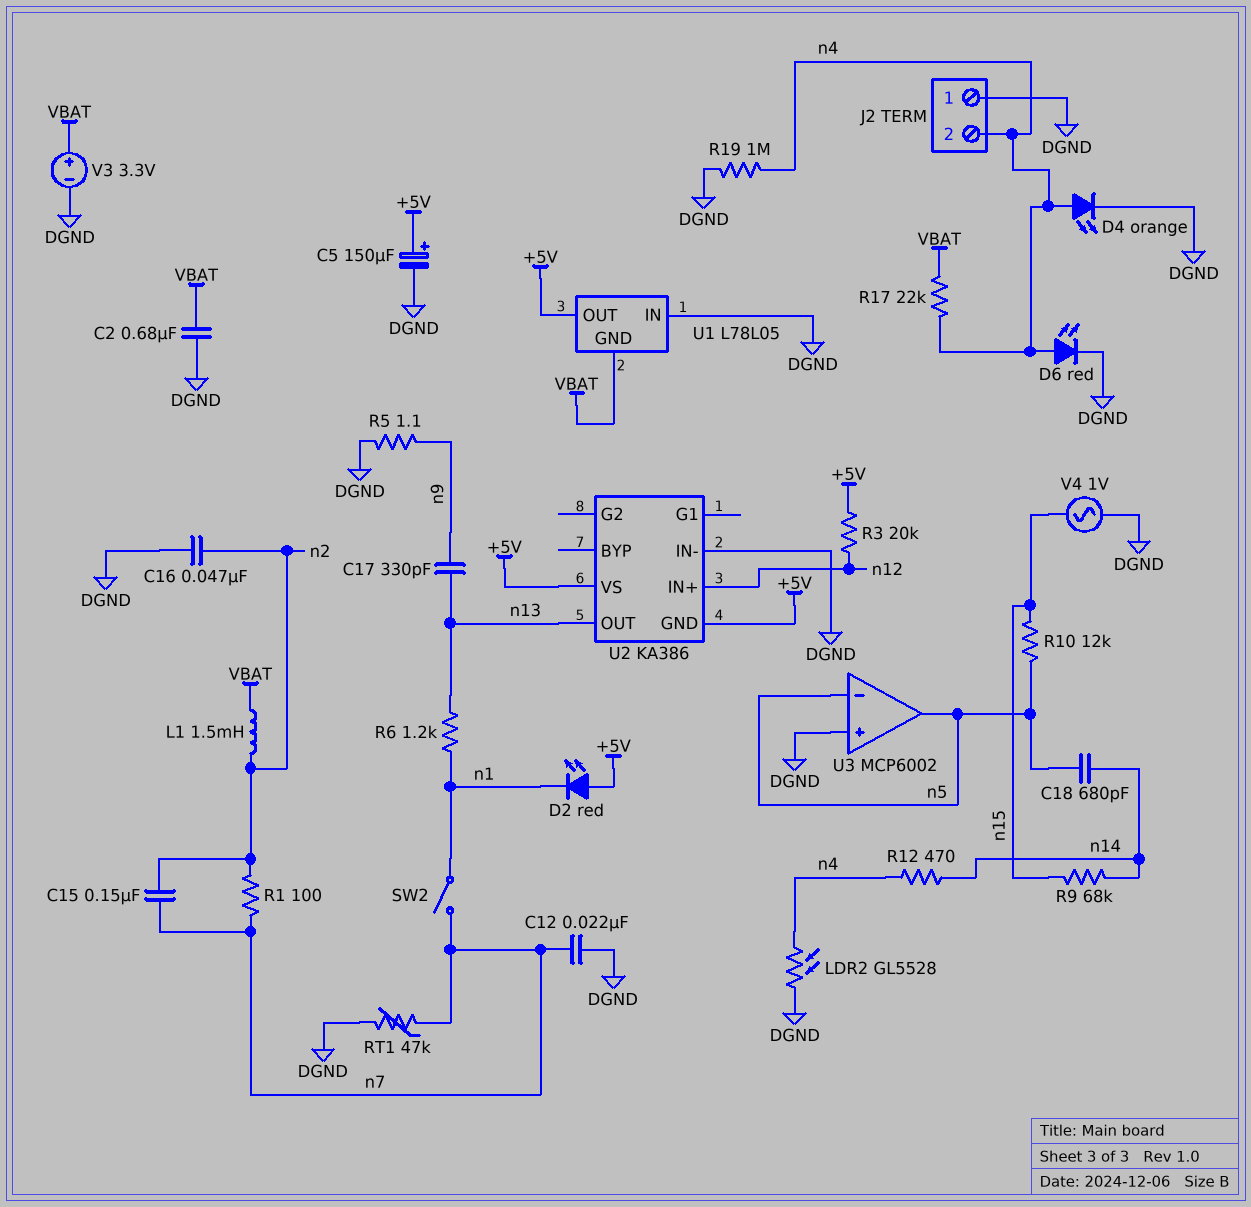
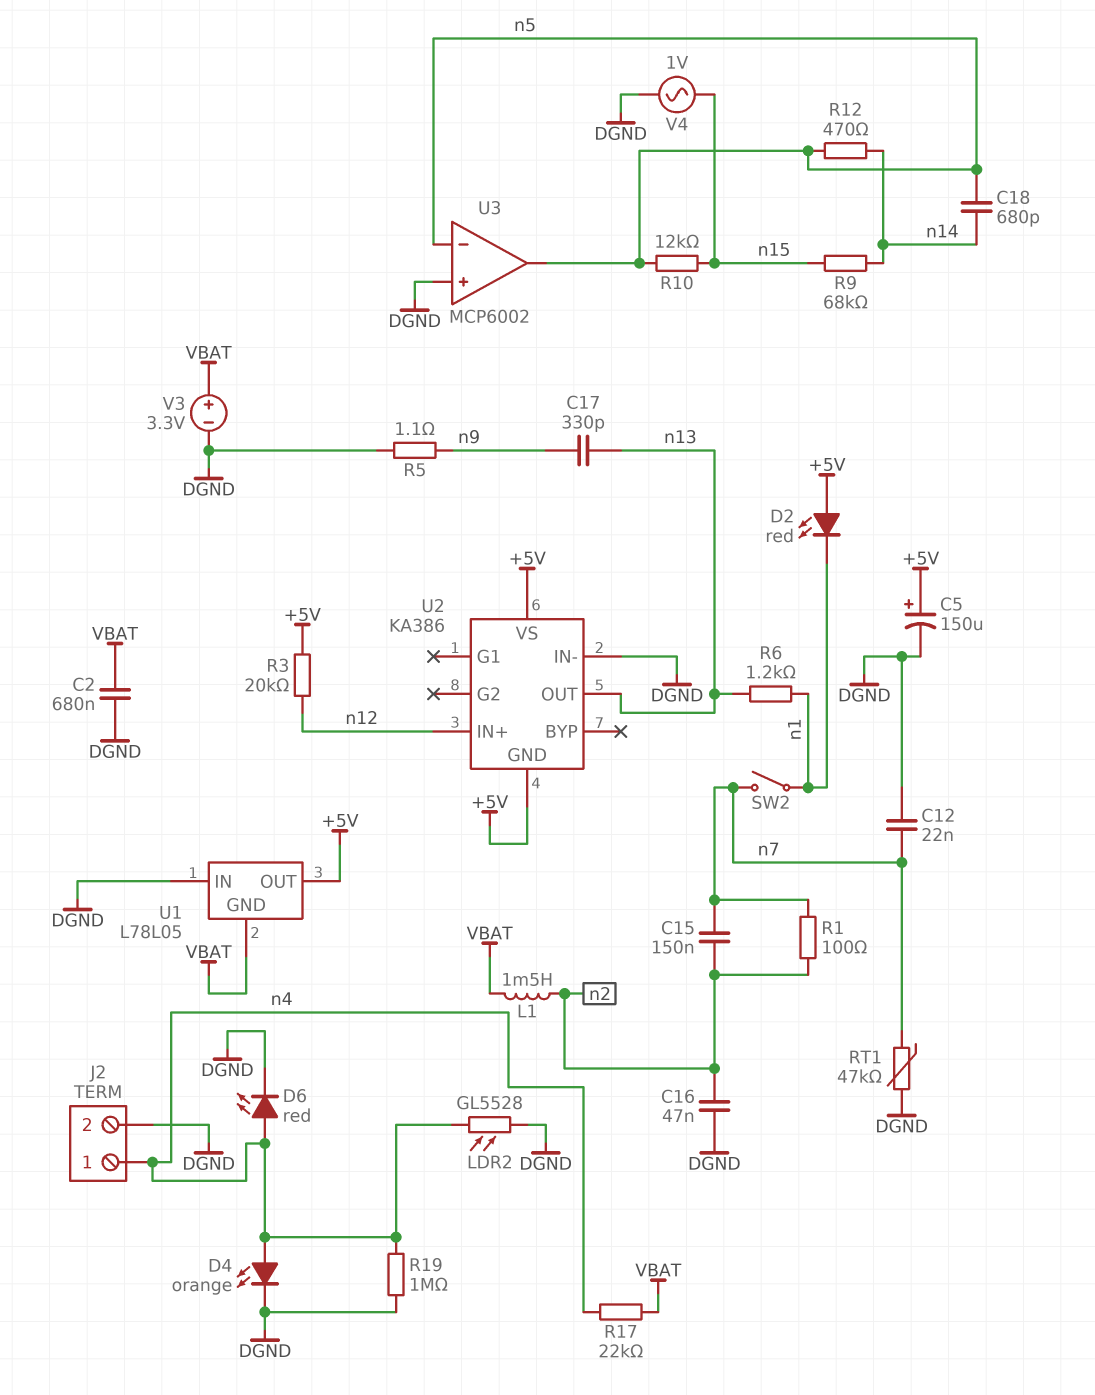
J2 pin 1: DGND -> n4
J2 pin 2: n4 -> DGND
R12: 470 (n4, n14) -> 470 (n5, n14)

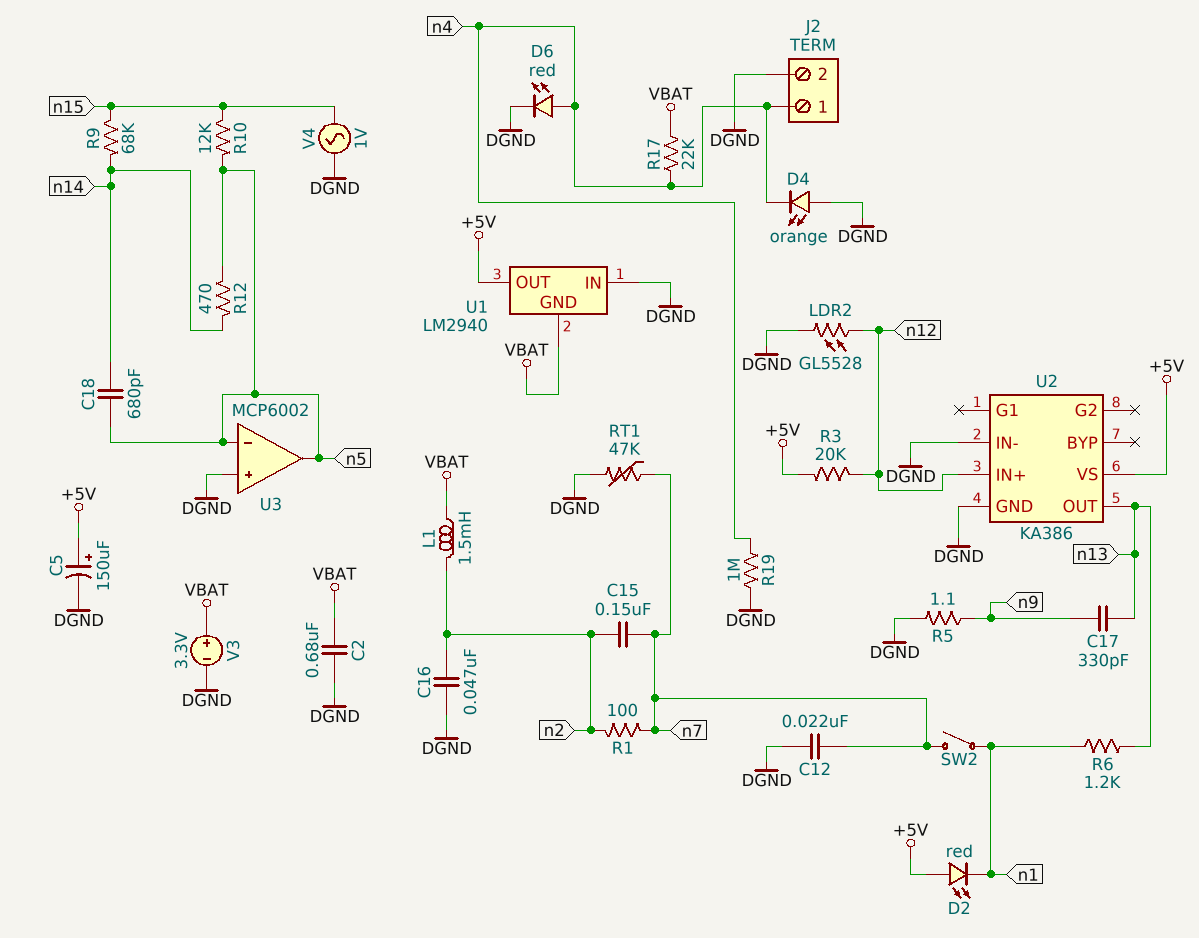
D4: LED orange (A n4, K DGND) -> LED orange (A DGND, K n4)
LDR2: GL5528 (DGND, n4) -> GL5528 (DGND, n12)
U1: L78L05 -> LM2940
U2 pin GND: +5V -> DGND

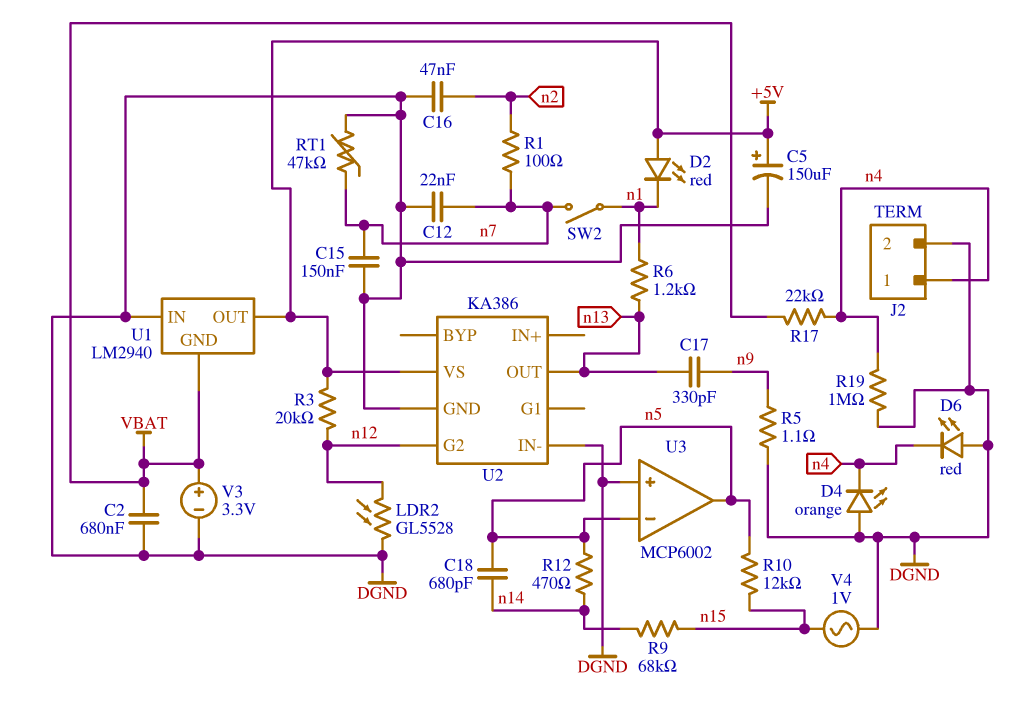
C15: 150nF (n2, n7) -> 150nF (DGND, n7)
D6: LED red (A n4, K DGND) -> LED red (A DGND, K n4)
L1: 1.5mH (VBAT, n2) -> none
U2 pin G2: none -> n12
U2 pin IN+: n12 -> none

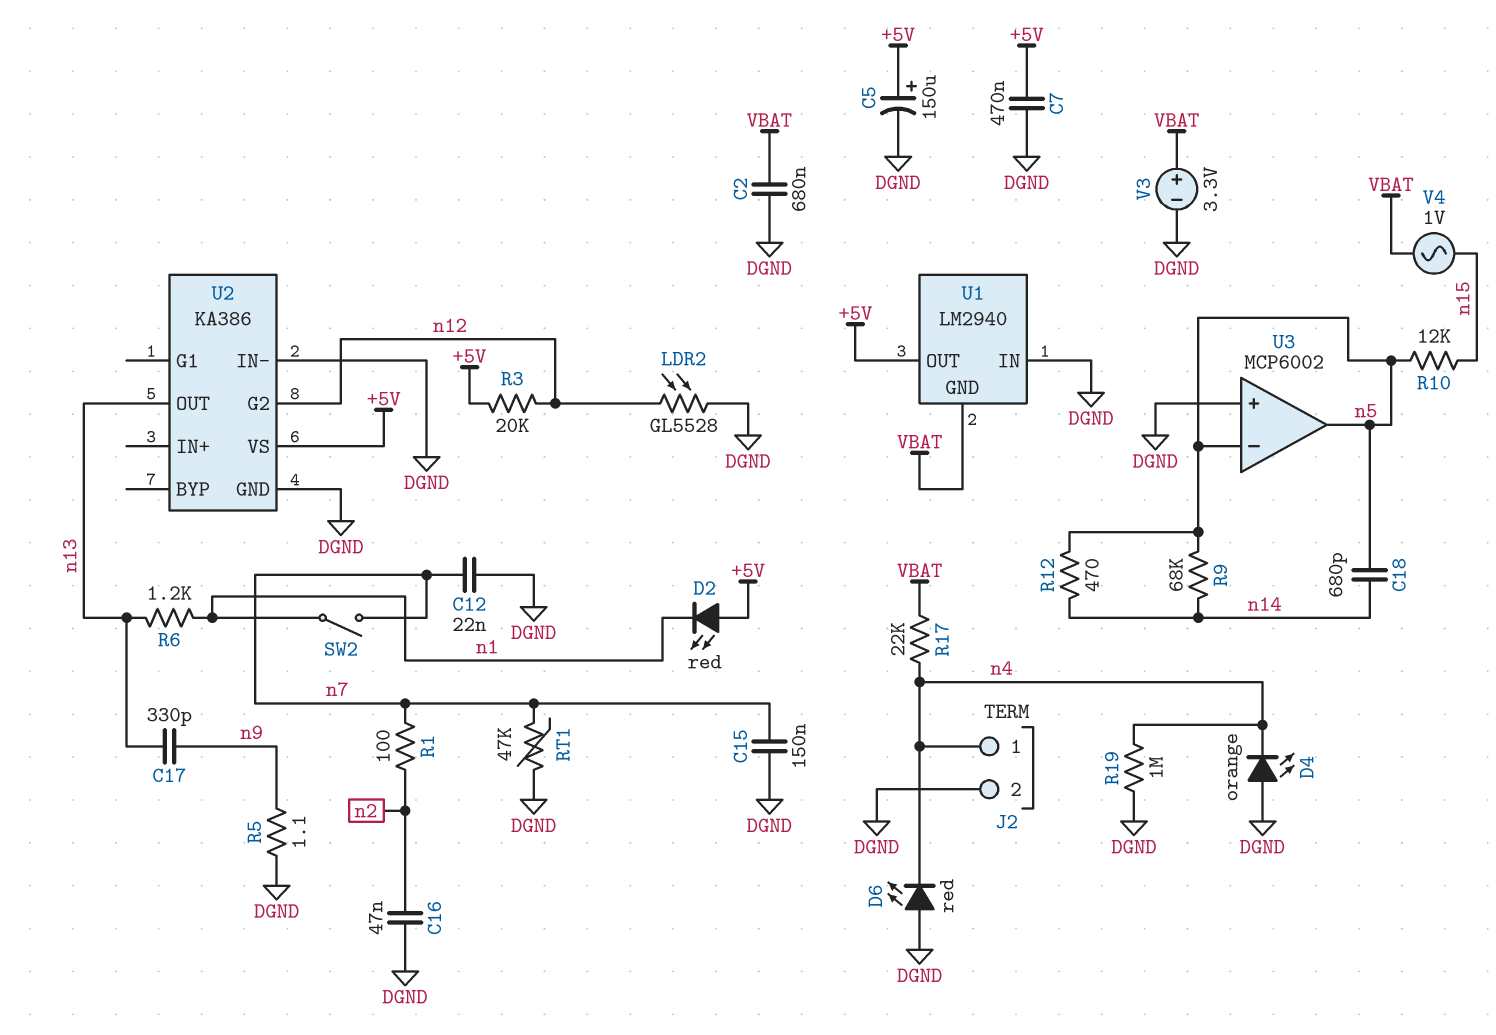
C7: none -> 470nF (+5V, DGND)
R9: 68k (n14, n15) -> 68k (n5, n14)
V4: AC 1V (DGND, n15) -> AC 1V (VBAT, n15)

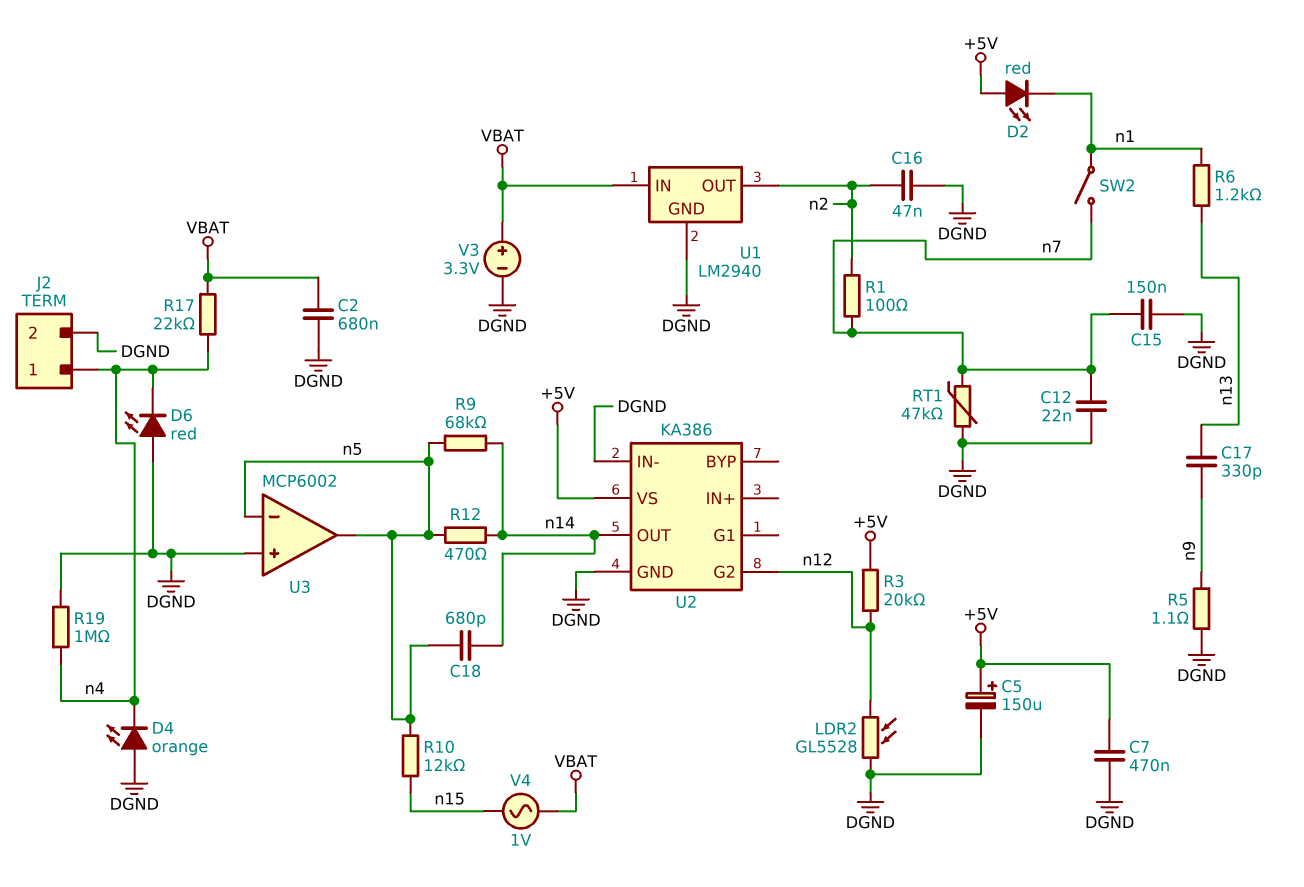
U1 pin GND: VBAT -> DGND
U1 pin IN: DGND -> VBAT
U1 pin OUT: +5V -> n2
U2 pin OUT: n13 -> n14

